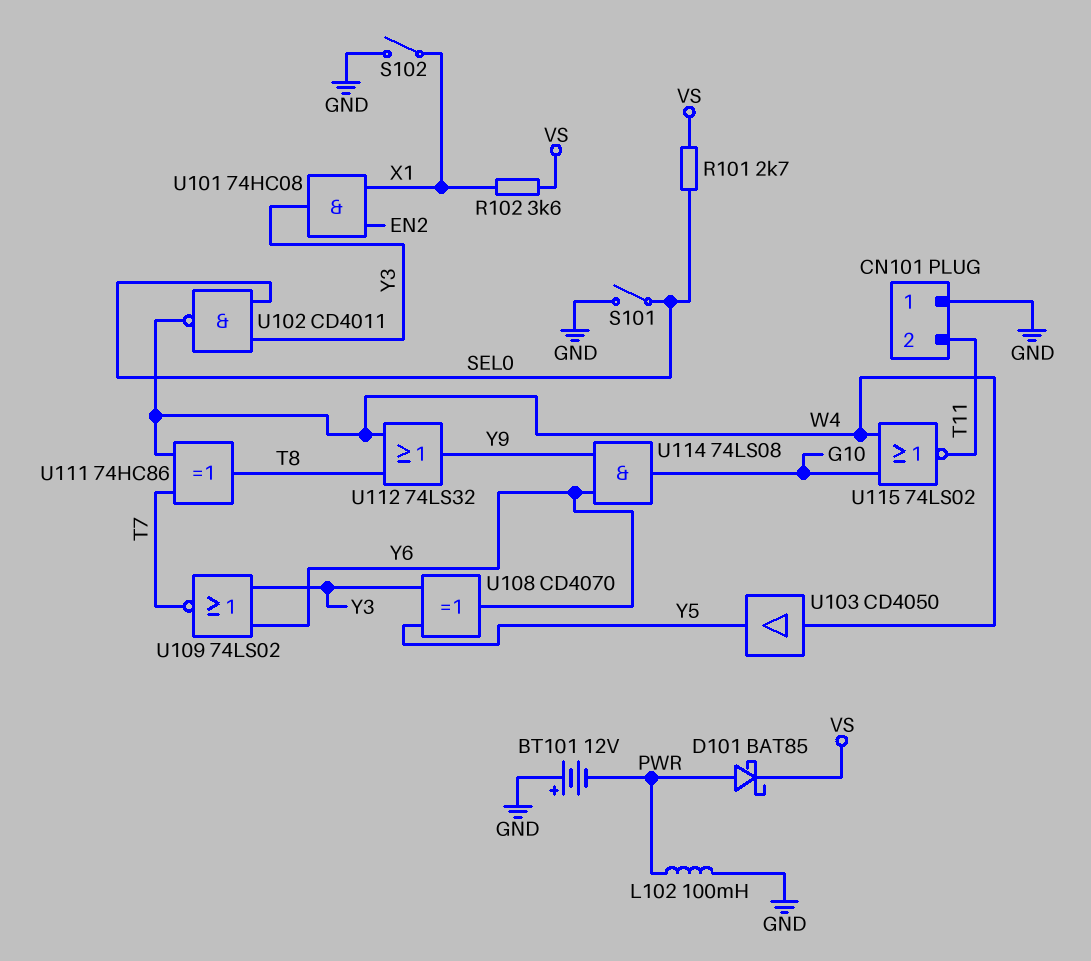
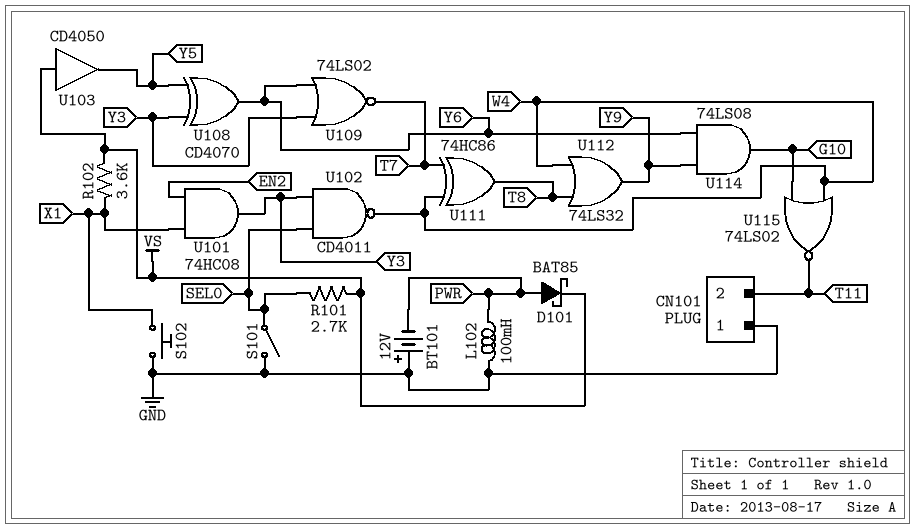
S102: switch (GND, X1) -> button (GND, X1)
U103: buffer CD4050 (in W4, out Y5) -> buffer CD4050 (in VS, out Y5)

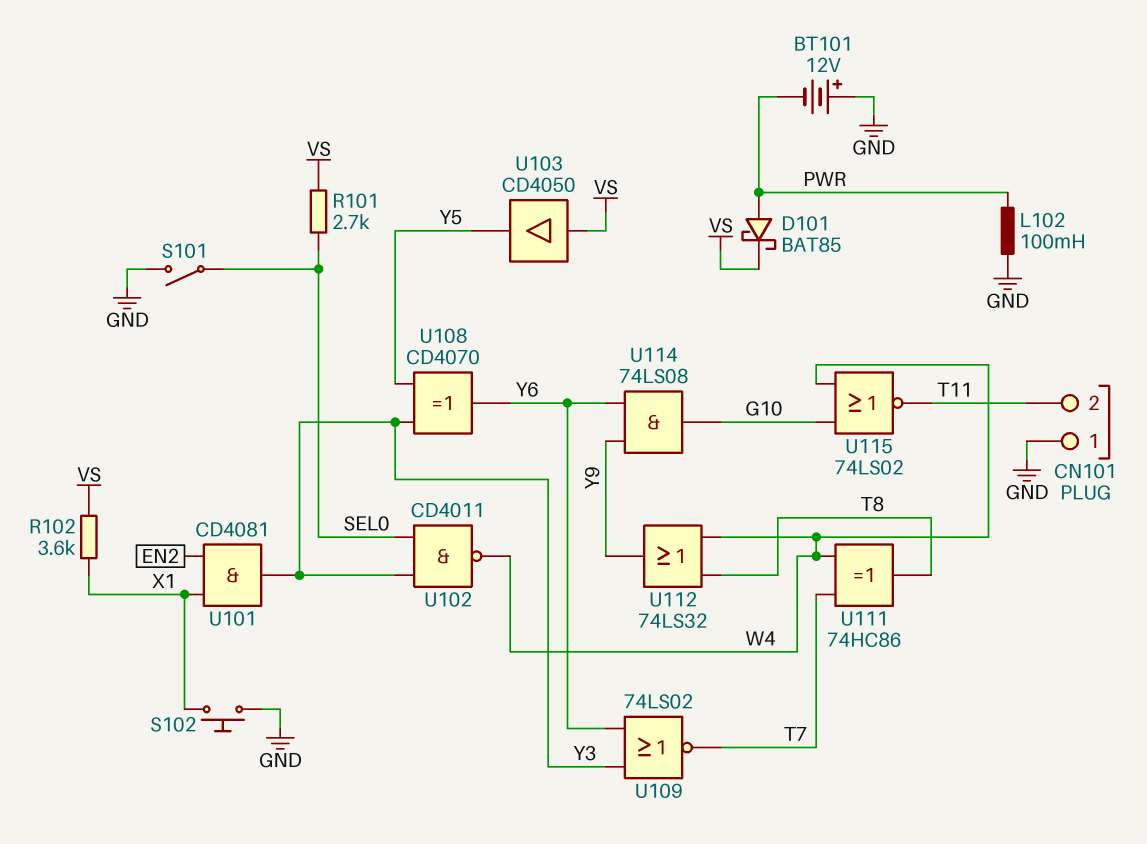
U101: AND 74HC08 (in EN2, in X1, out Y3) -> AND CD4081 (in EN2, in X1, out Y3)

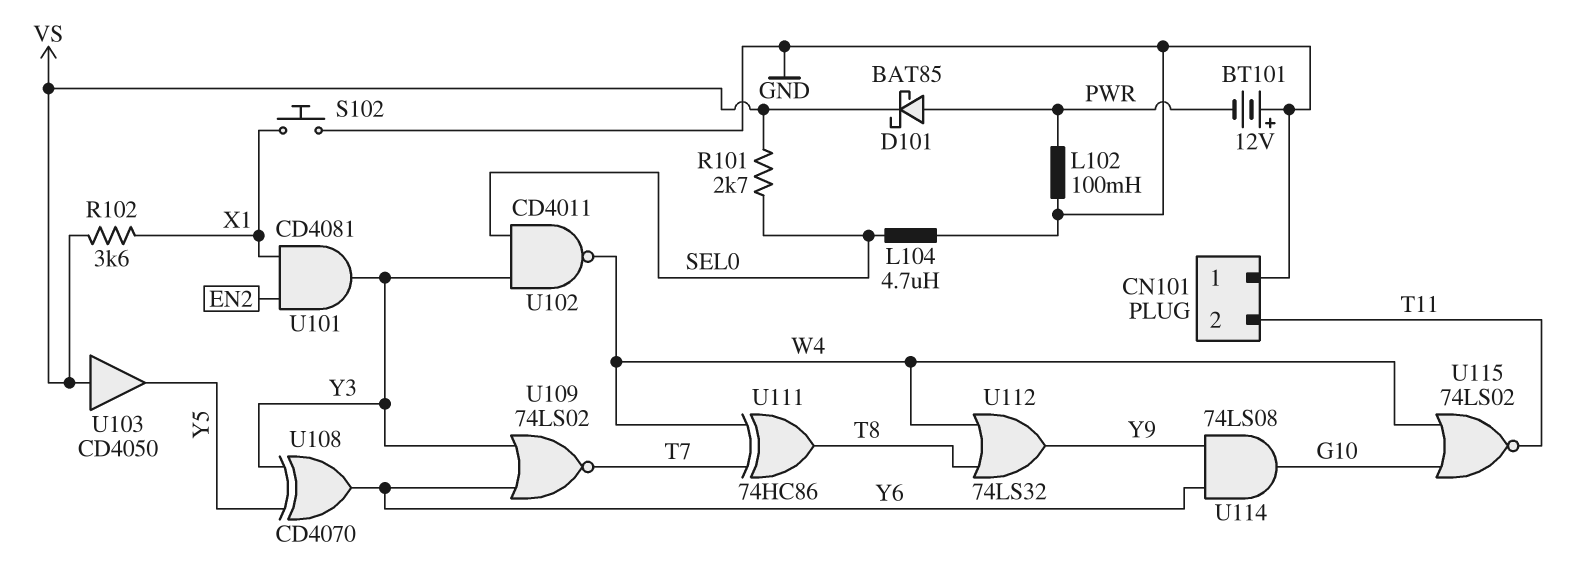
L104: none -> 4.7uH (GND, SEL0)
S101: switch (GND, SEL0) -> none

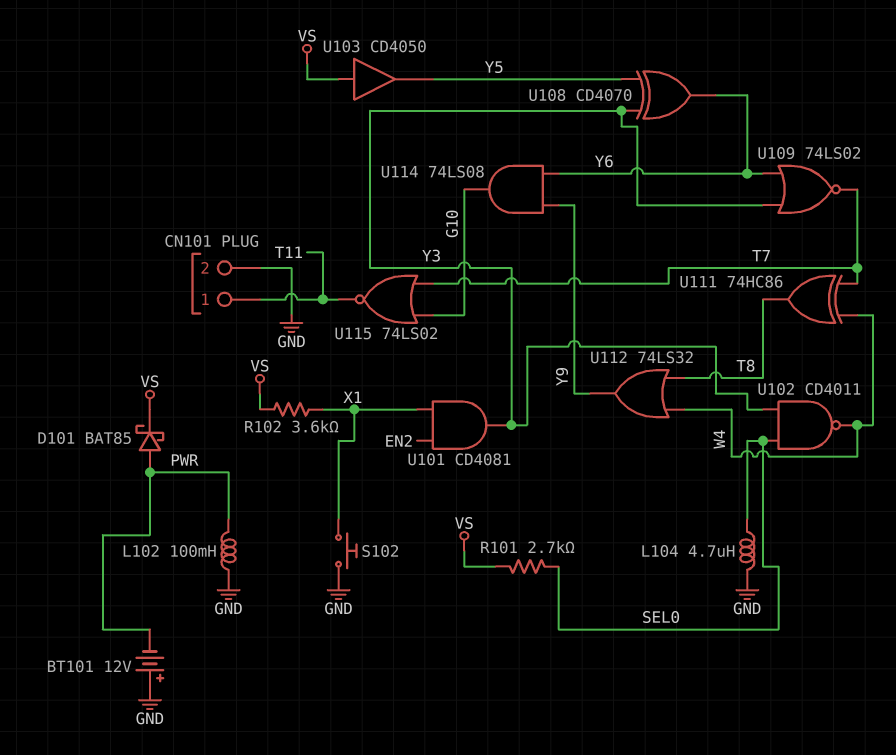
CN101 pin 1: GND -> T11
CN101 pin 2: T11 -> GND
U115: NOR 74LS02 (in G10, in W4, out T11) -> NOR 74LS02 (in G10, in T7, out T11)

